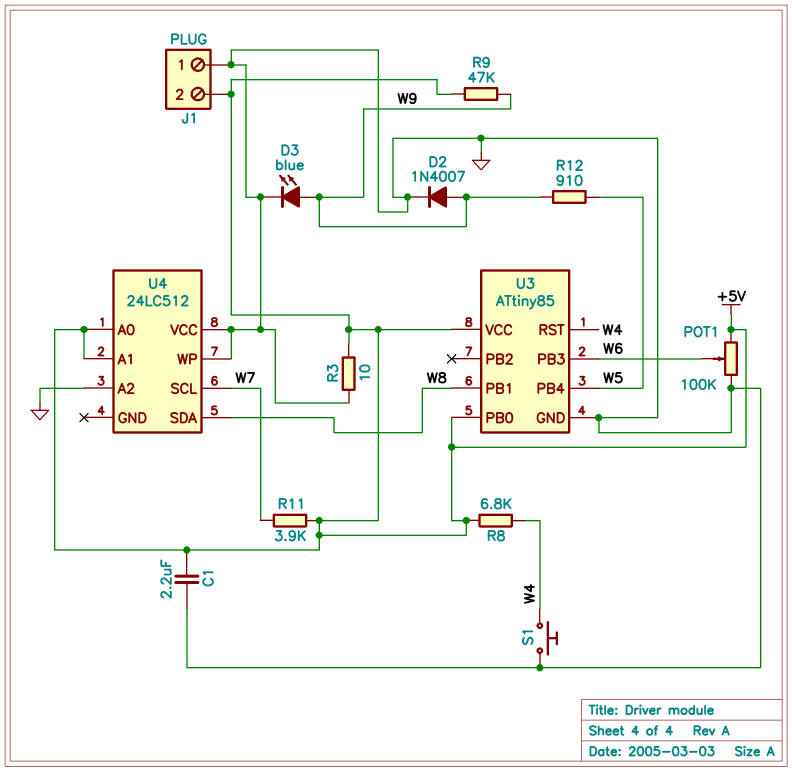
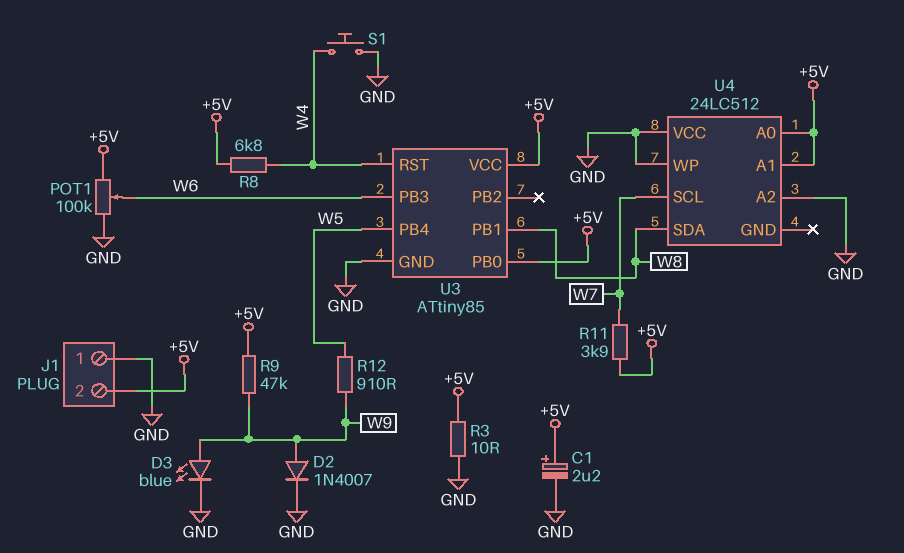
C1: 2.2uF (+5V, GND) -> 2.2uF (plus +5V, minus GND)

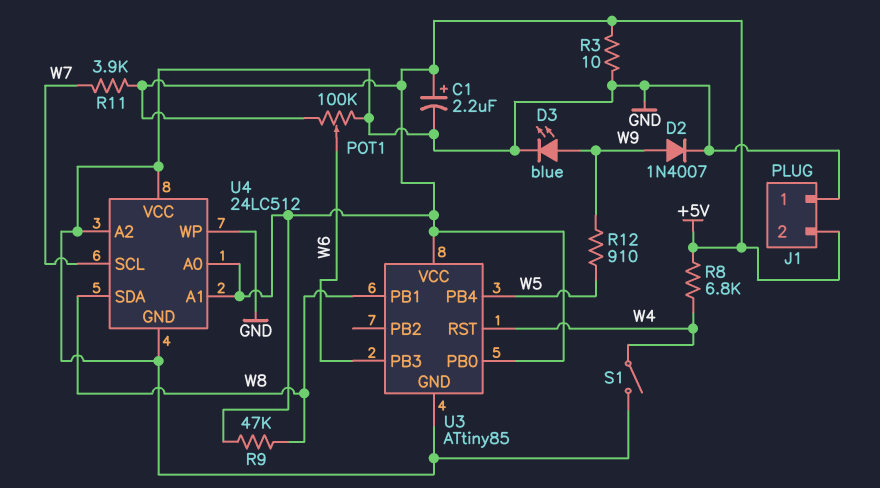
R9: 47k (+5V, W9) -> 47k (+5V, W8)
S1: button (GND, W4) -> switch (GND, W4)
U4 pin GND: none -> GND

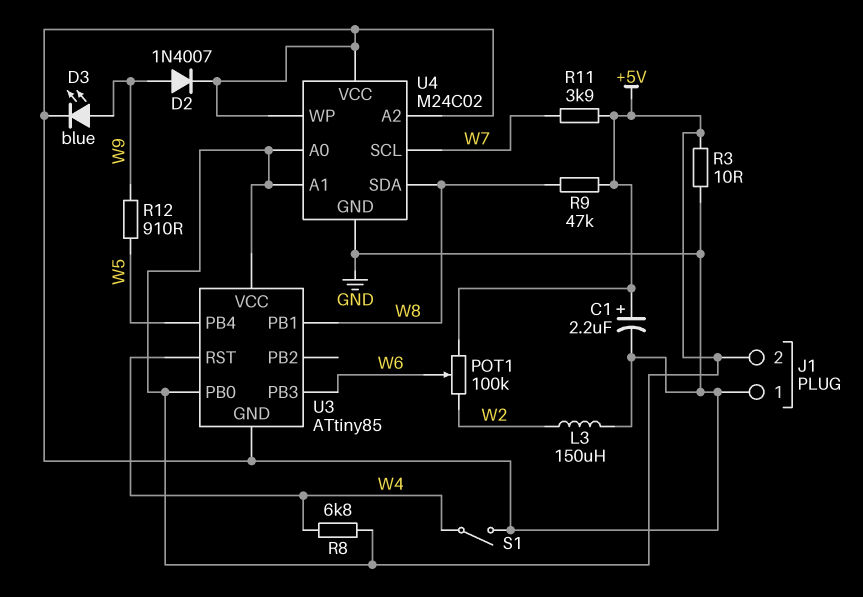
L3: none -> 150uH (GND, W2)
POT1: 100k (+5V, GND, wiper W6) -> 100k (+5V, W2, wiper W6)
U4: 24LC512 -> M24C02

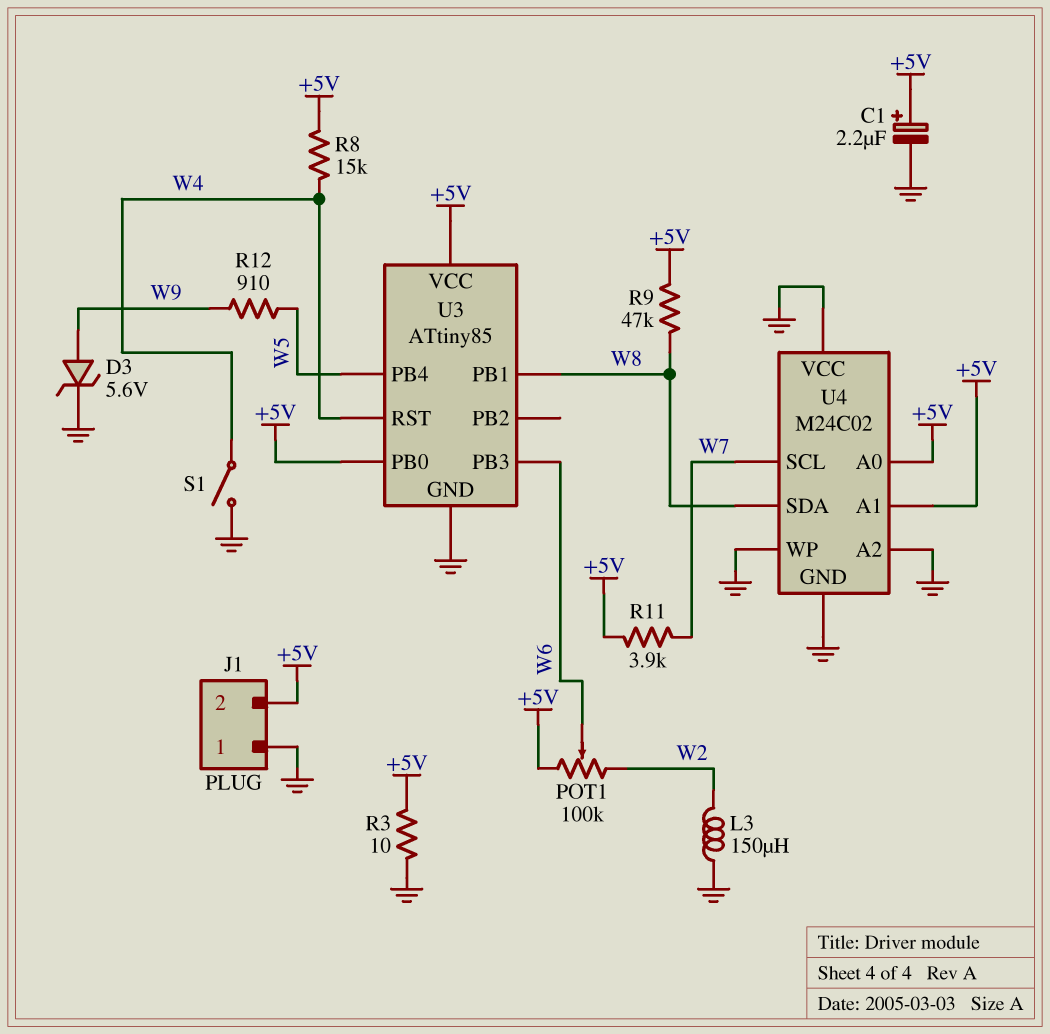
D2: diode 1N4007 (A W9, K GND) -> none
D3: LED blue (A W9, K GND) -> zener 5.6V (A W9, K GND)
R8: 6.8k (+5V, W4) -> 15k (+5V, W4)

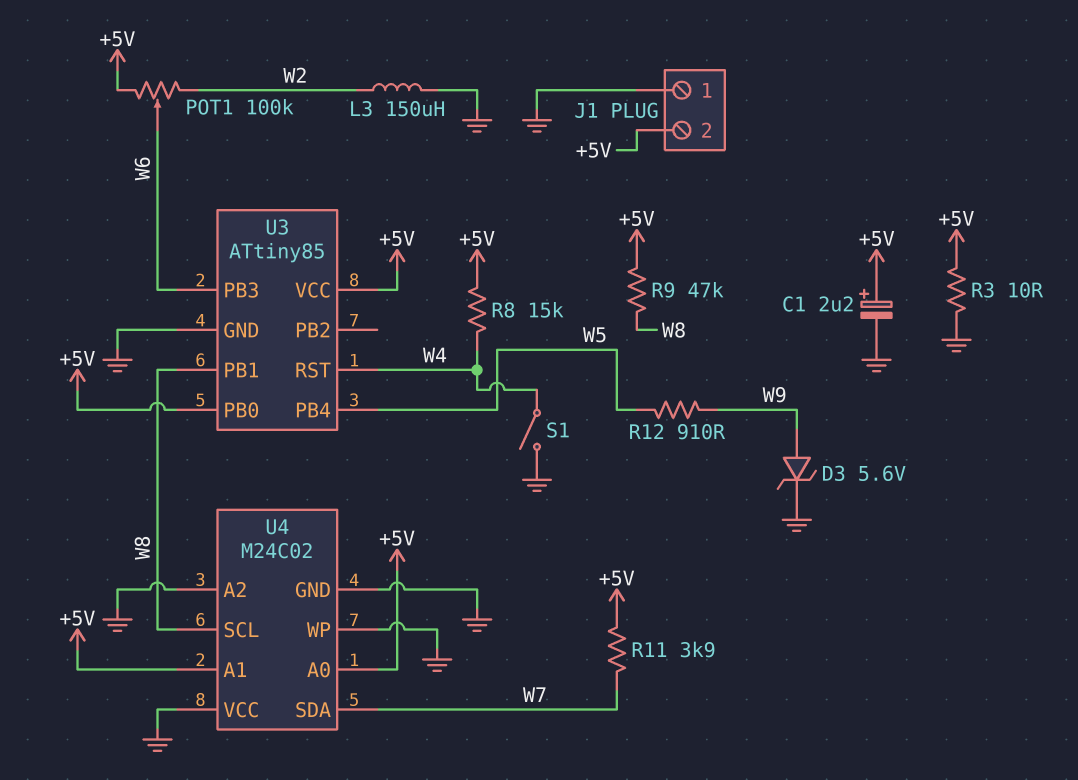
U4 pin SCL: W7 -> W8
U4 pin SDA: W8 -> W7

